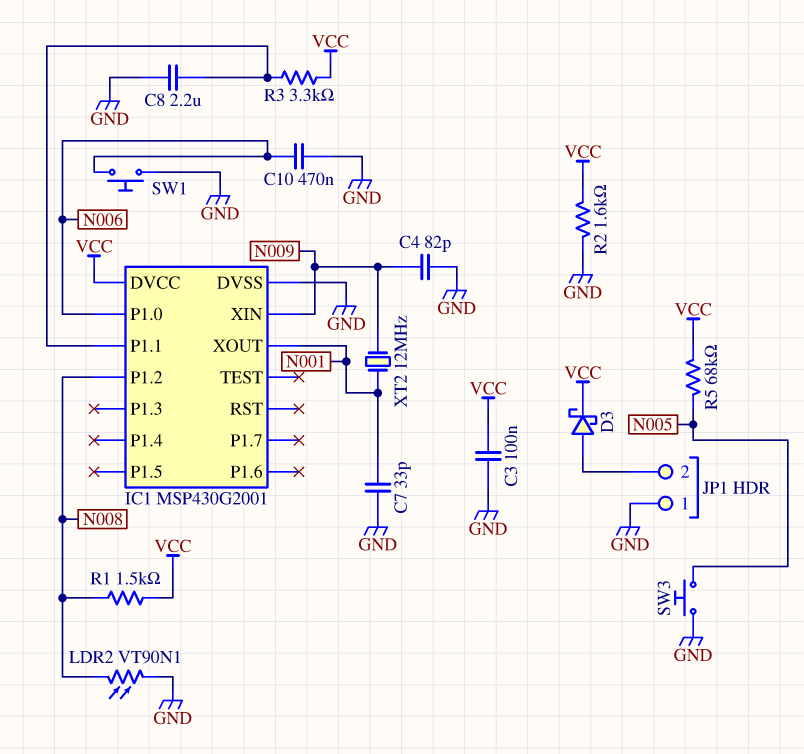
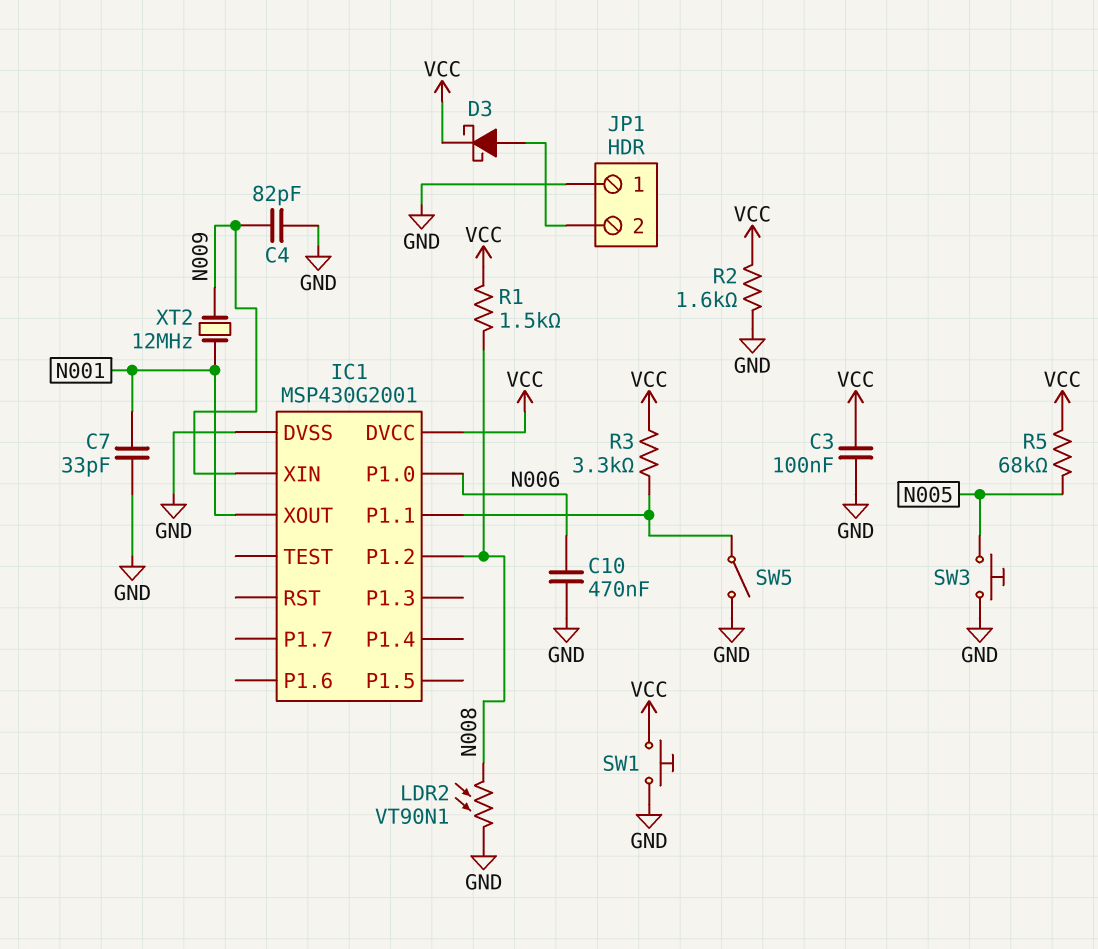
C8: 2.2uF (GND, IC1/P1.1) -> none
SW1: button (GND, N006) -> button (GND, VCC)
SW5: none -> switch (GND, IC1/P1.1)

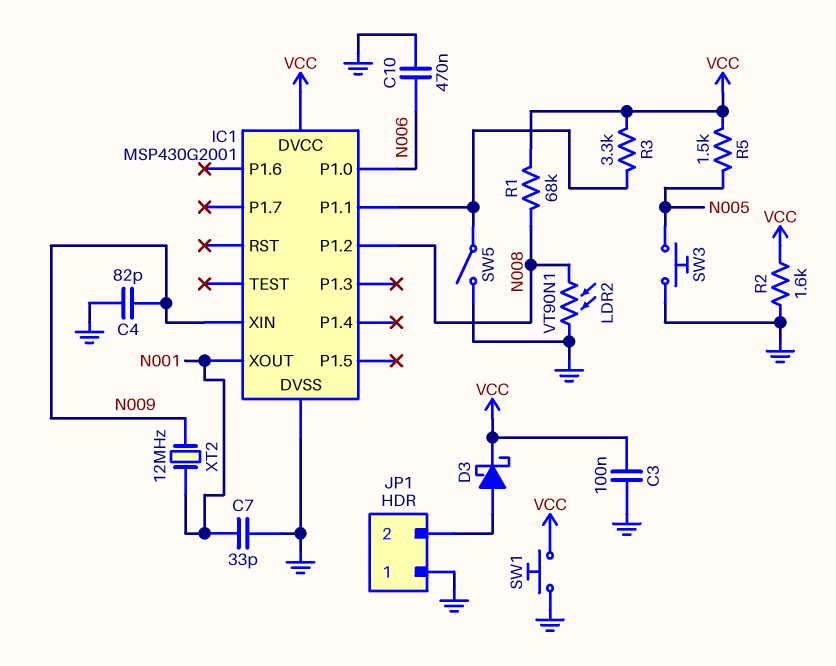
R1: 1.5k (N008, VCC) -> 68k (N008, VCC)
R5: 68k (N005, VCC) -> 1.5k (N005, VCC)

